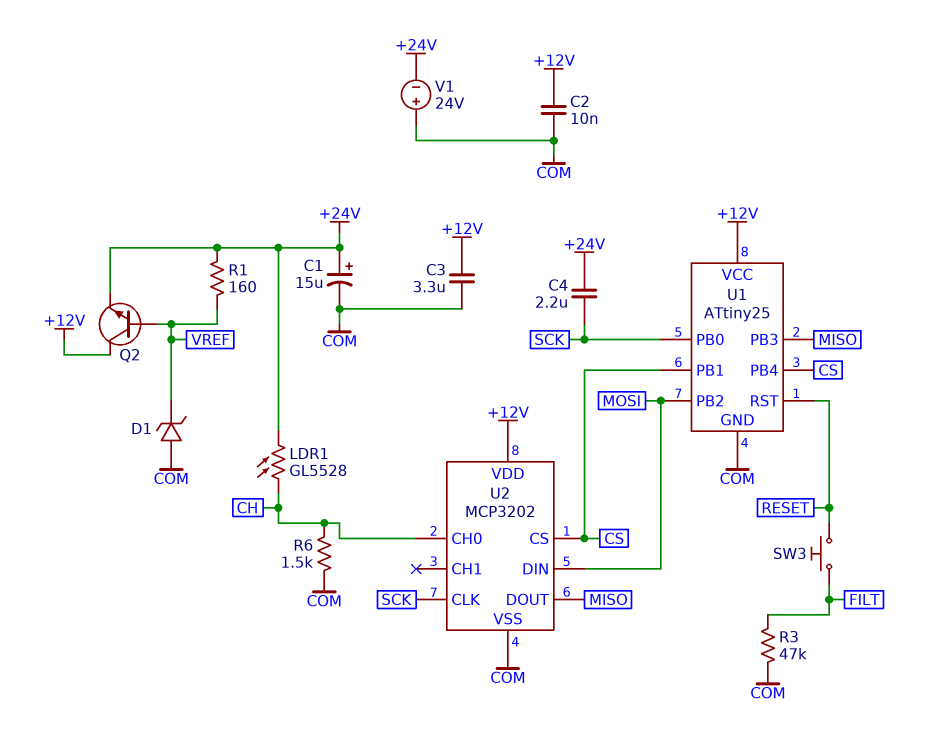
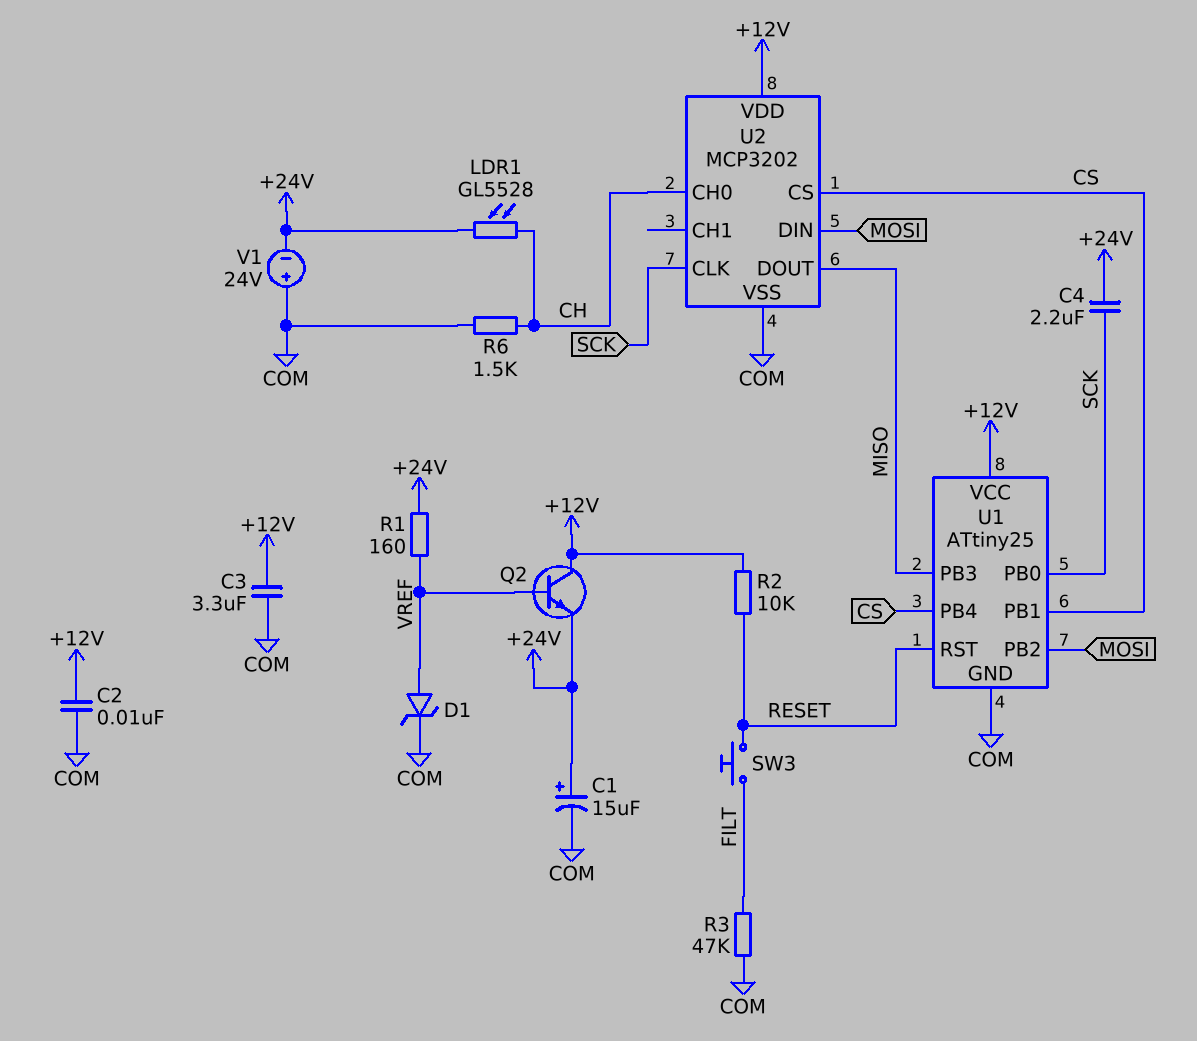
D1: zener (A COM, K VREF) -> zener (A VREF, K COM)
R2: none -> 10k (+12V, RESET)

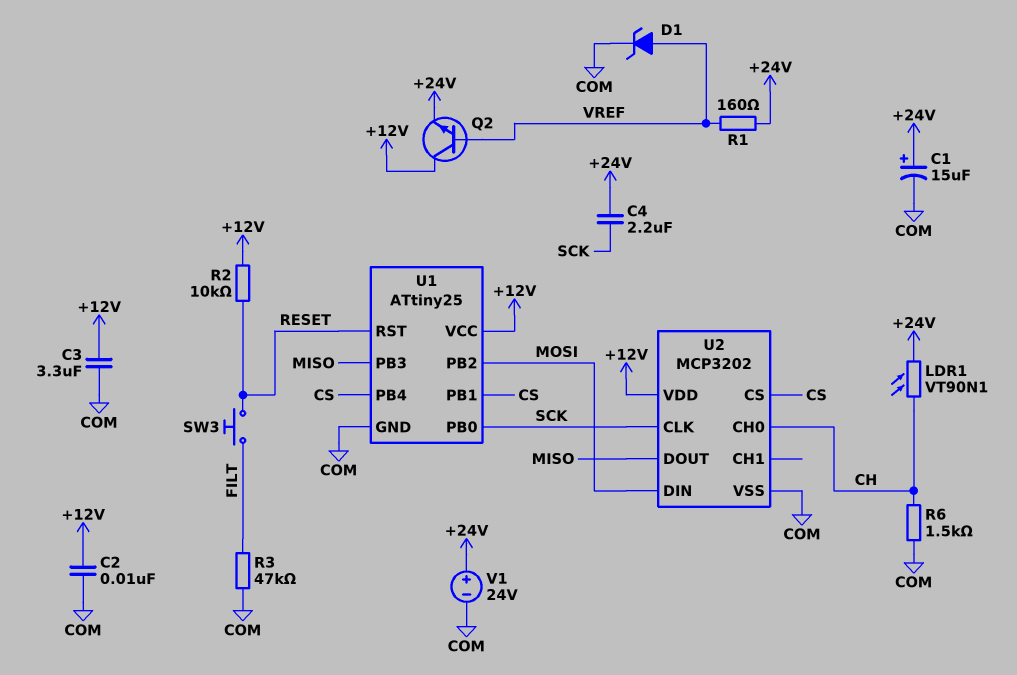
LDR1: GL5528 (+24V, CH) -> VT90N1 (+24V, CH)
V1: 24V (plus COM, minus +24V) -> 24V (plus +24V, minus COM)

